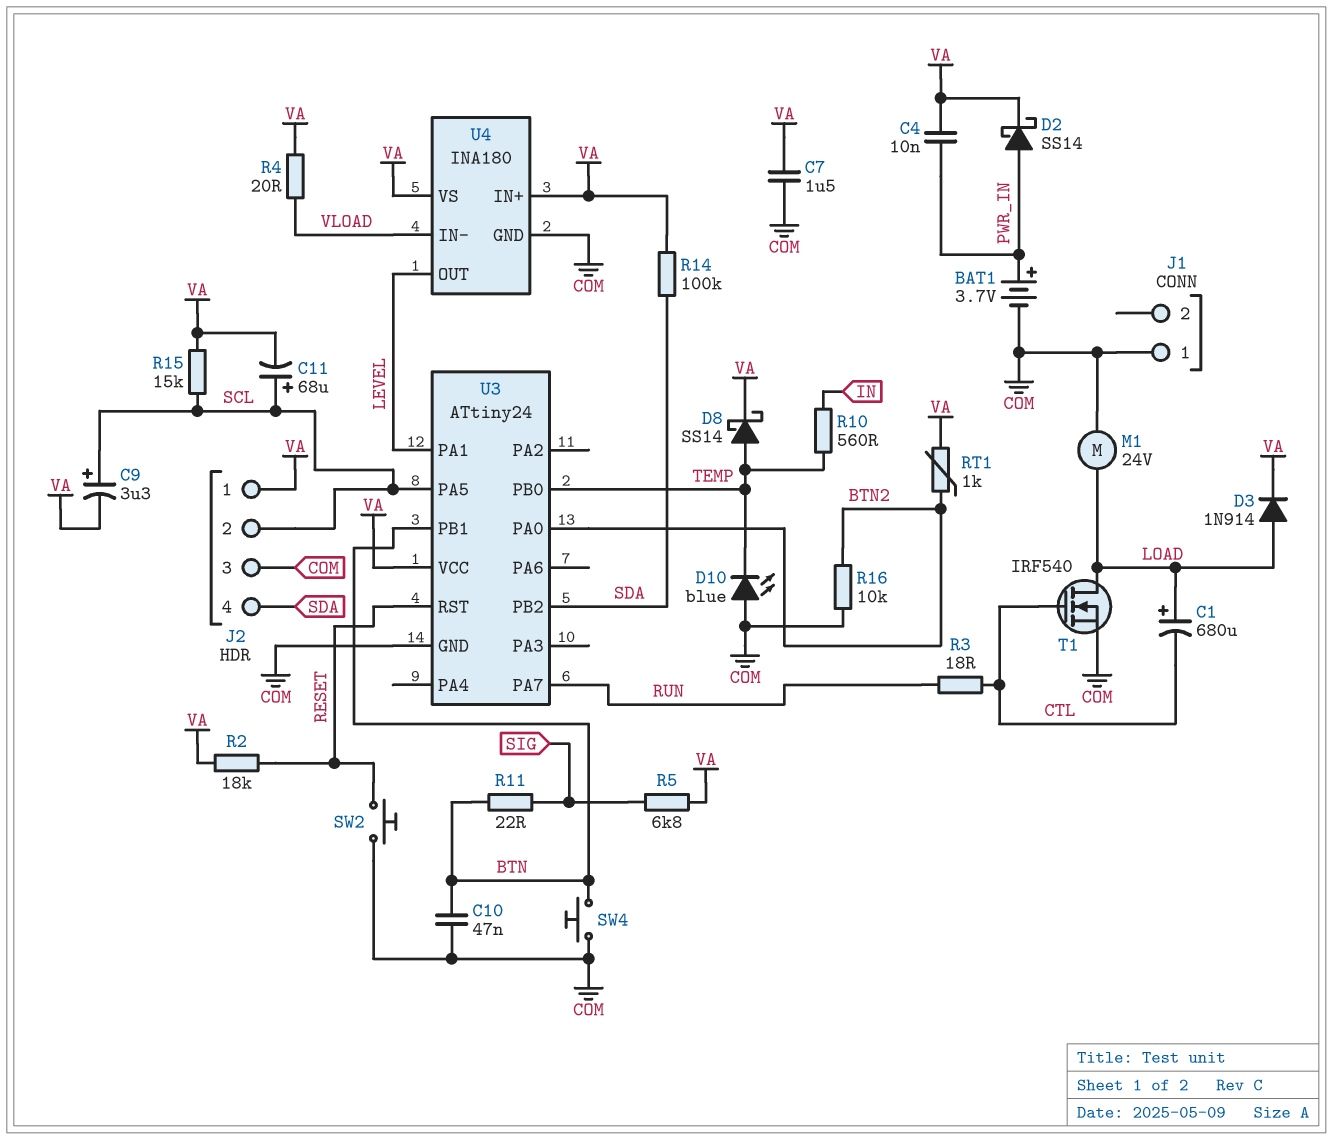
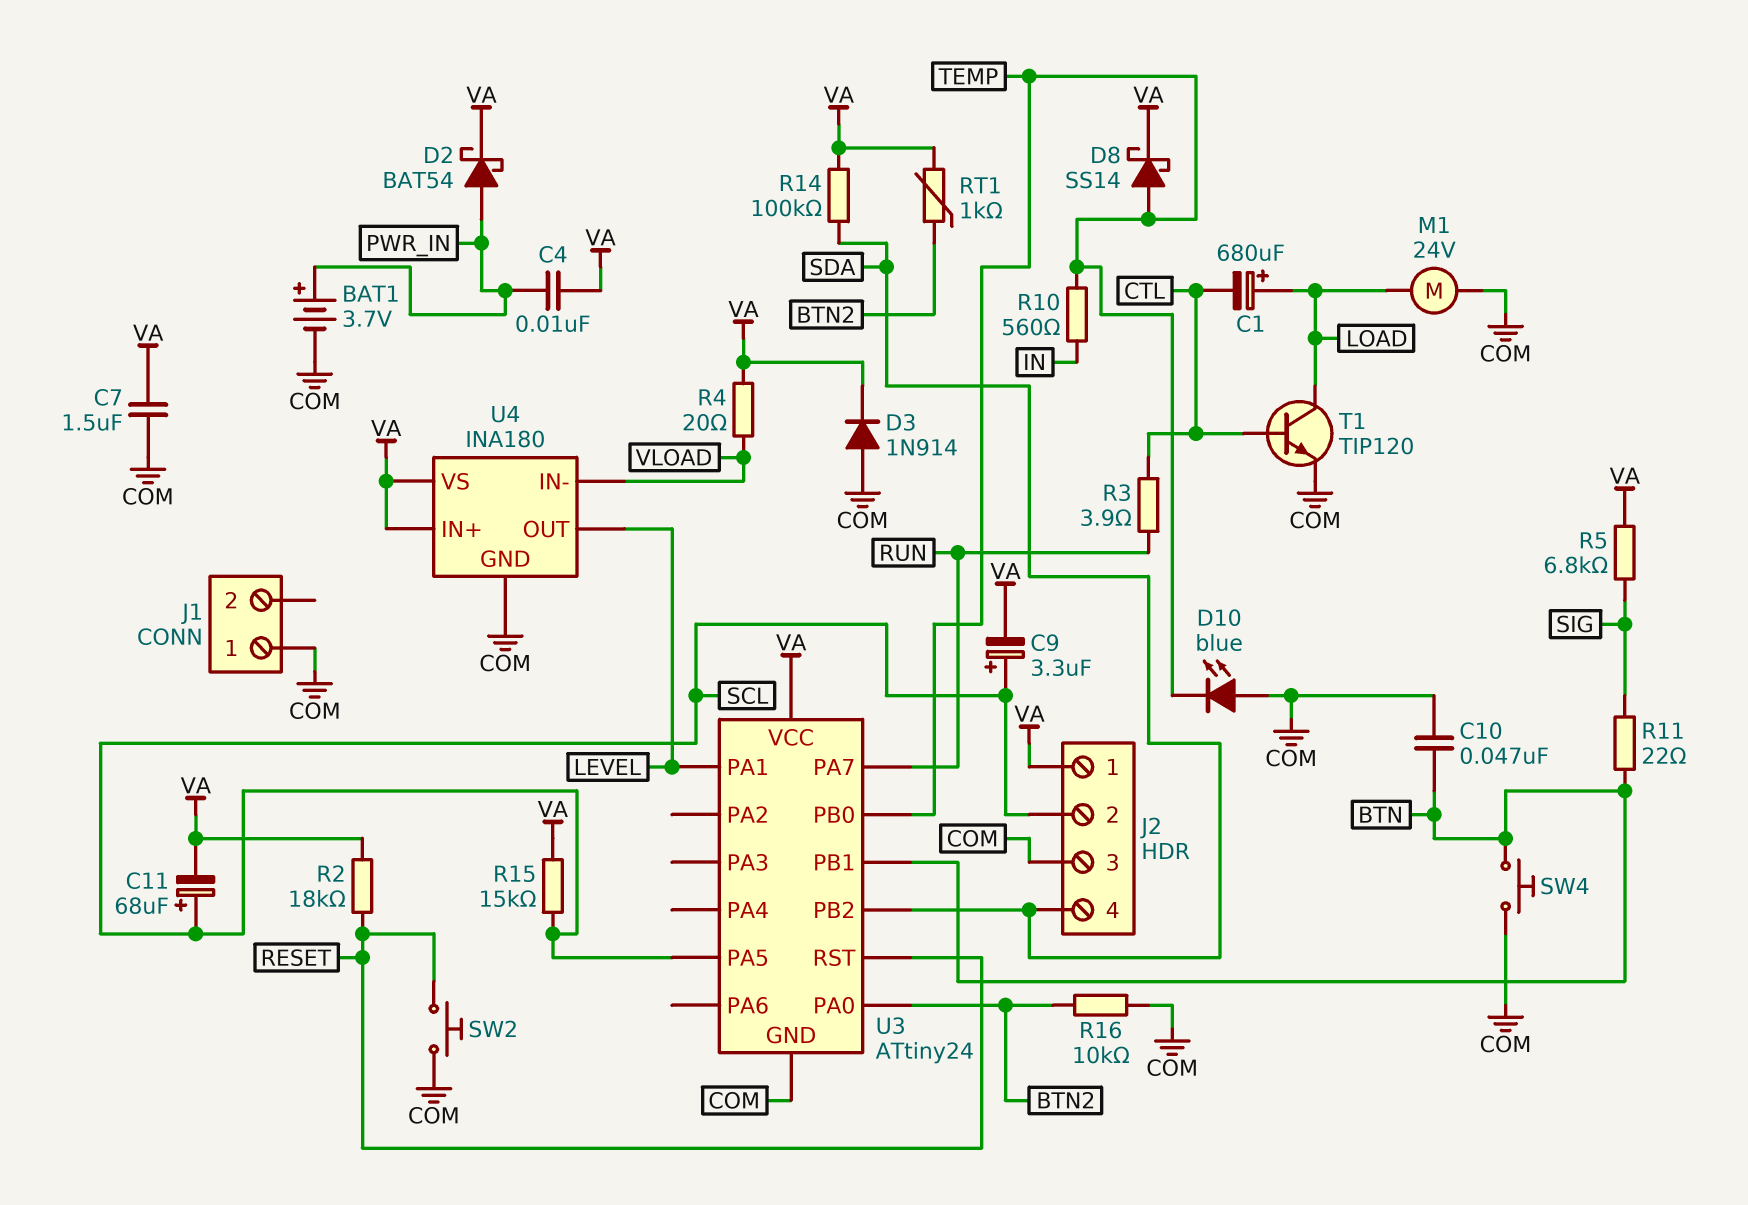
D2: schottky SS14 (A PWR_IN, K VA) -> schottky BAT54 (A PWR_IN, K VA)
D3: diode 1N914 (A LOAD, K VA) -> diode 1N914 (A COM, K VA)
R3: 18 (CTL, RUN) -> 3.9 (CTL, RUN)
T1: NMOS IRF540 (G CTL, D LOAD, S COM) -> NPN TIP120 (B CTL, C LOAD, E COM)

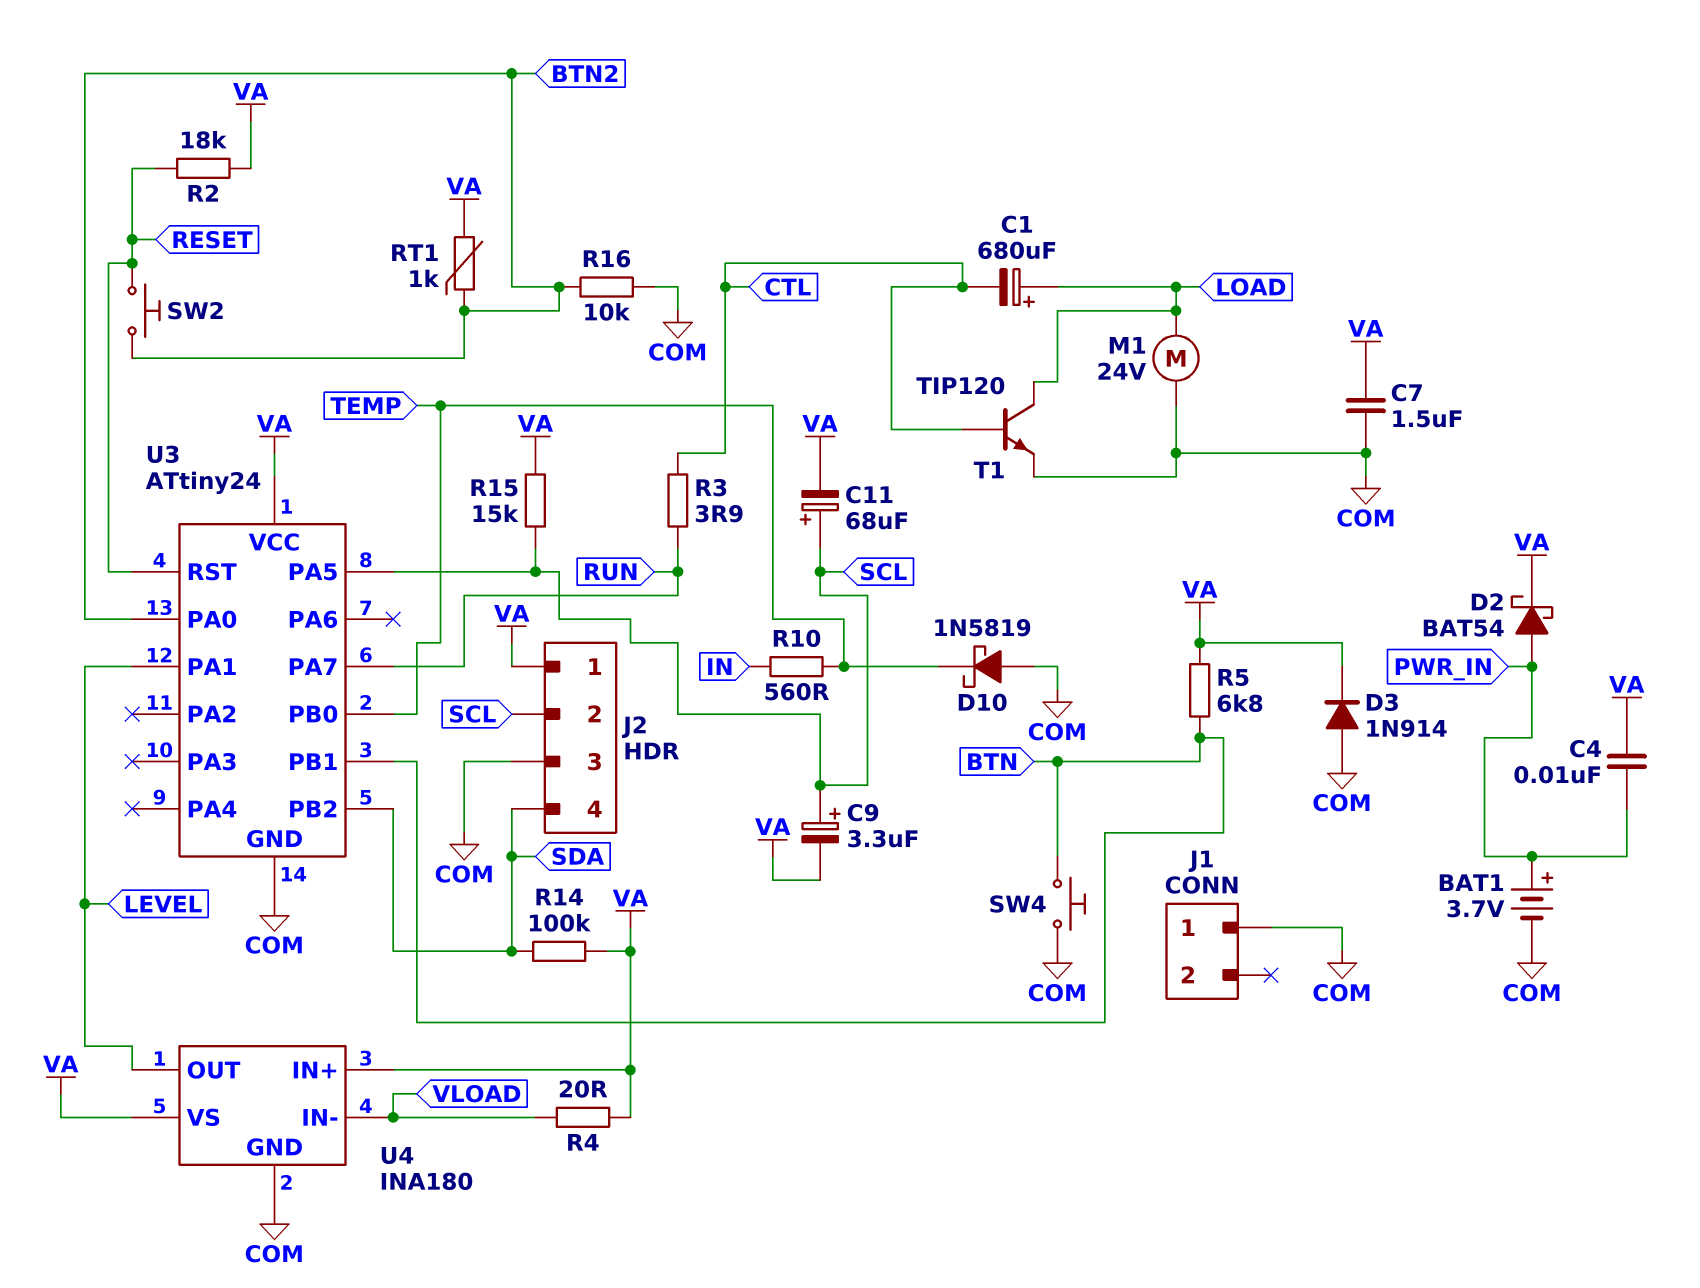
C10: 47nF (BTN, COM) -> none
D8: schottky SS14 (A TEMP, K VA) -> none
D10: LED blue (A COM, K TEMP) -> schottky 1N5819 (A COM, K TEMP)
R5: 6.8k (SIG, VA) -> 6.8k (BTN, VA)
R11: 22 (BTN, SIG) -> none
SW2: button (COM, RESET) -> button (BTN2, RESET)

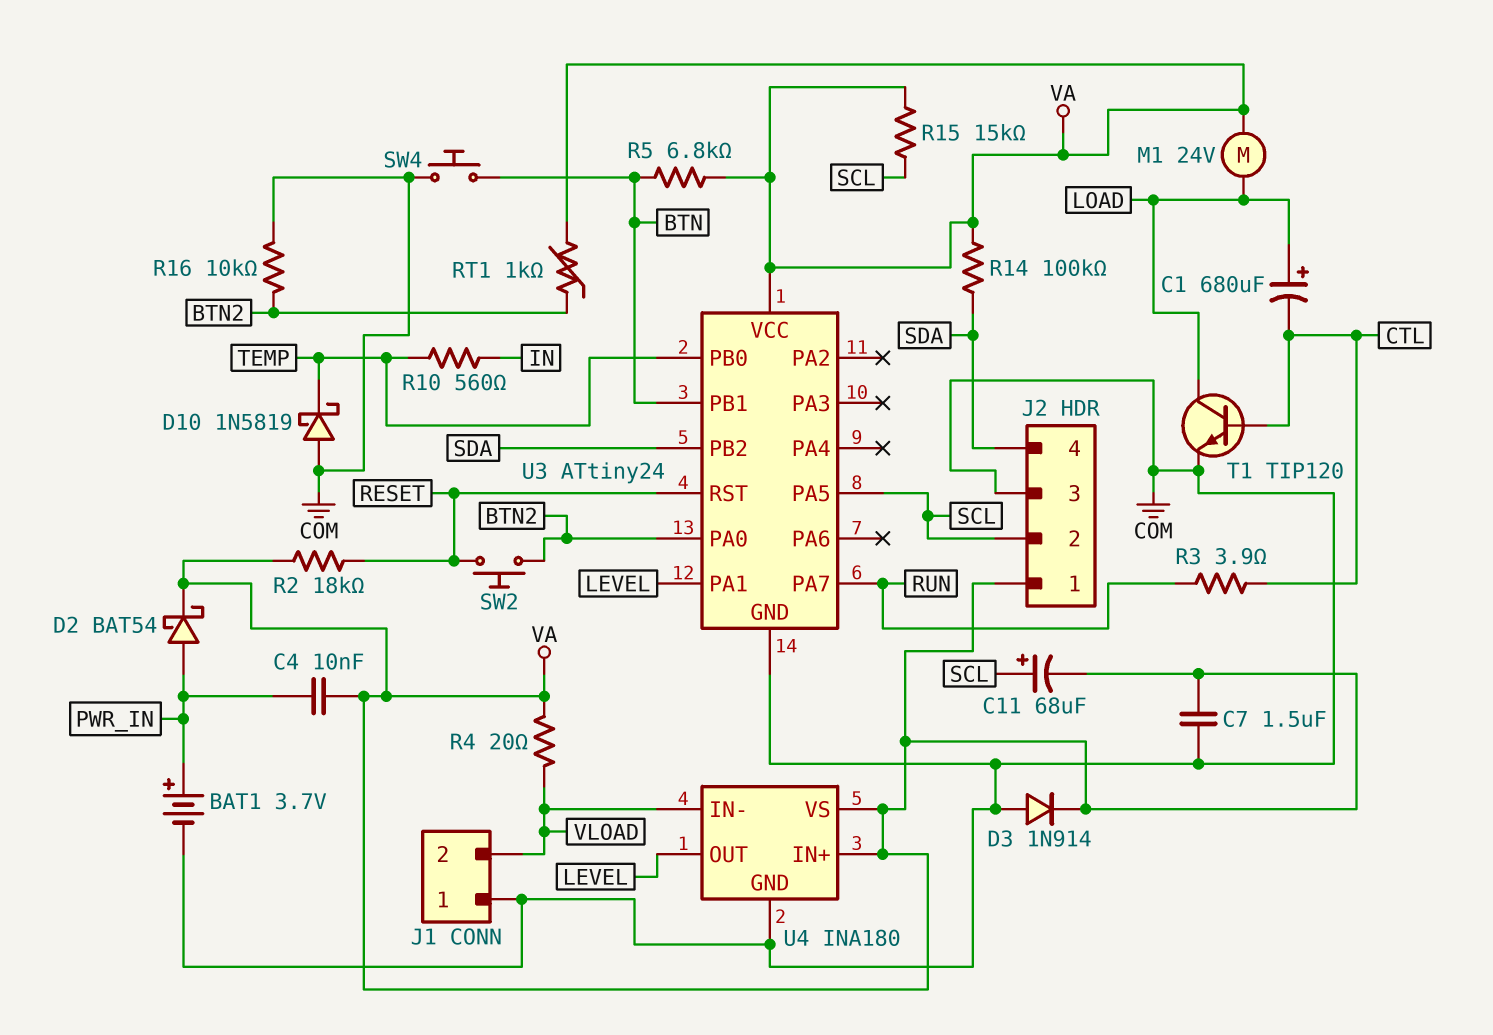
C9: 3.3uF (plus SCL, minus VA) -> none
J1 pin 2: none -> VLOAD
M1: motor 24V (COM, LOAD) -> motor 24V (LOAD, VA)

